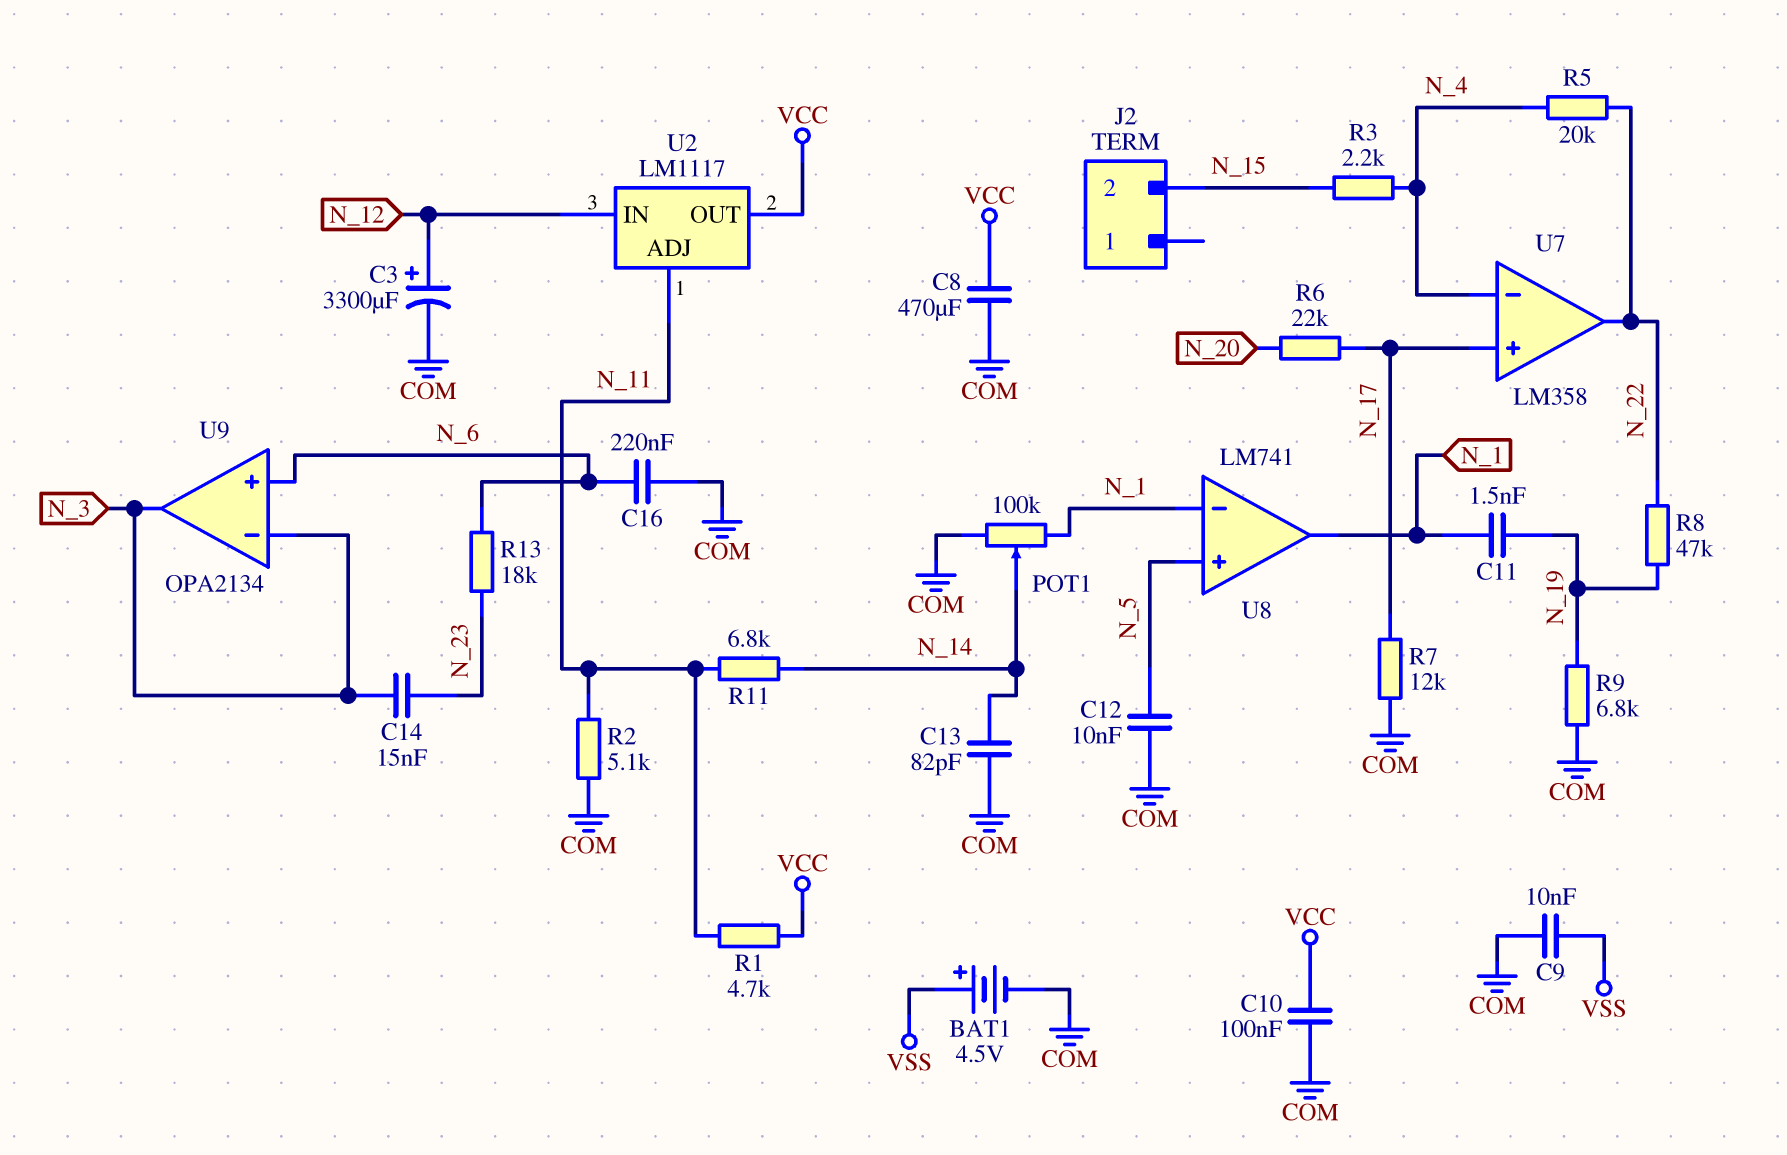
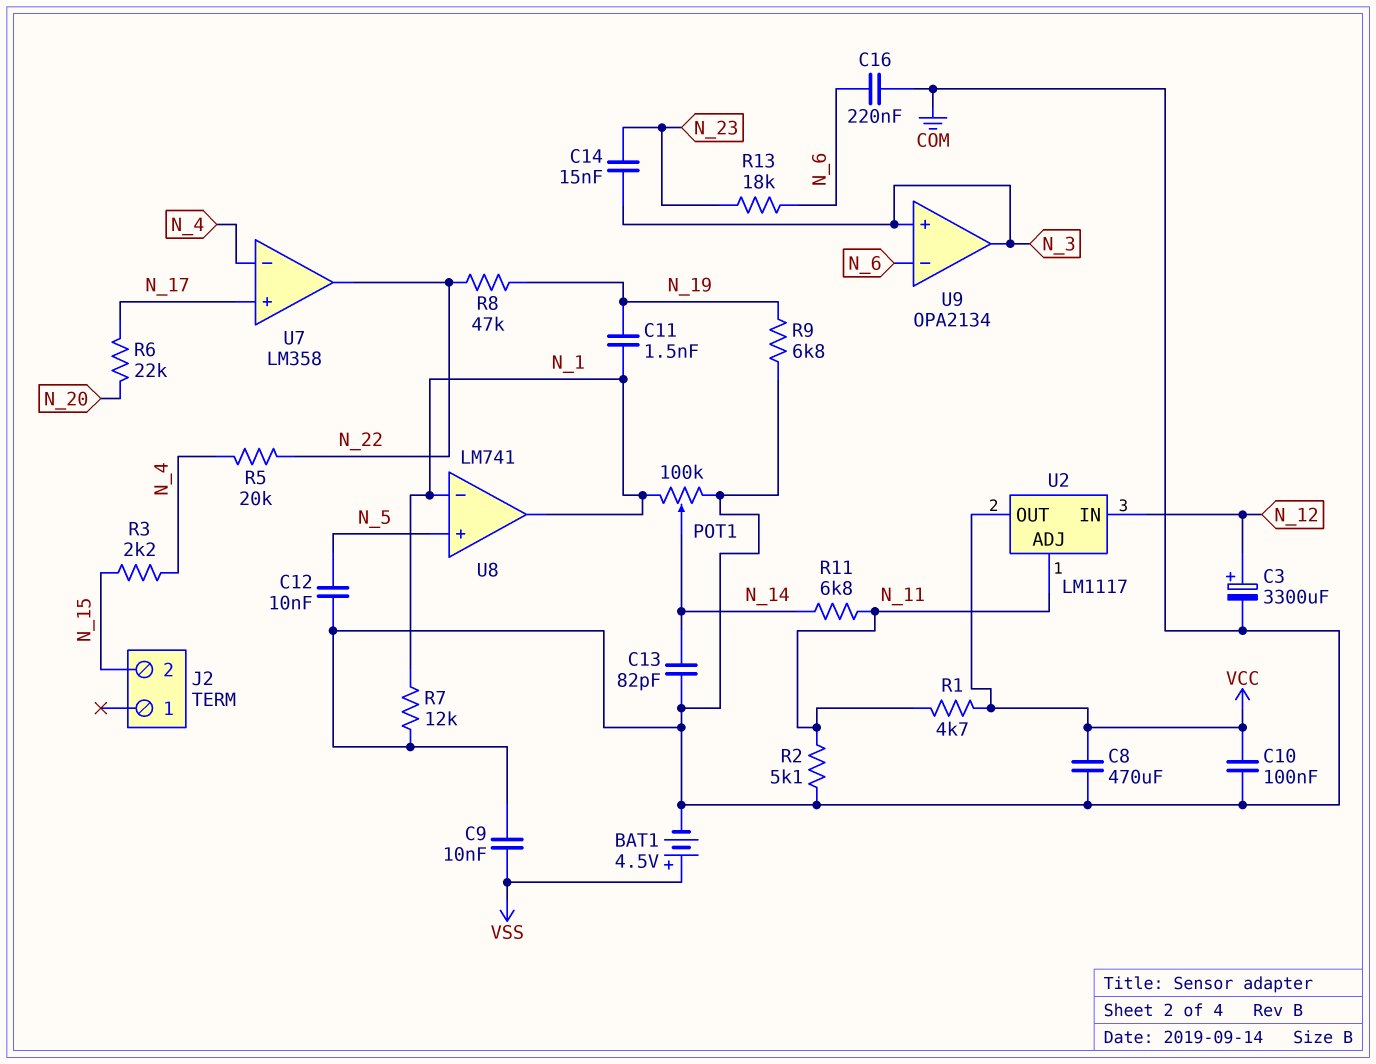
R7: 12k (COM, N_17) -> 12k (COM, N_1)
U9 pin in+: N_6 -> N_3
U9 pin in-: N_3 -> N_6

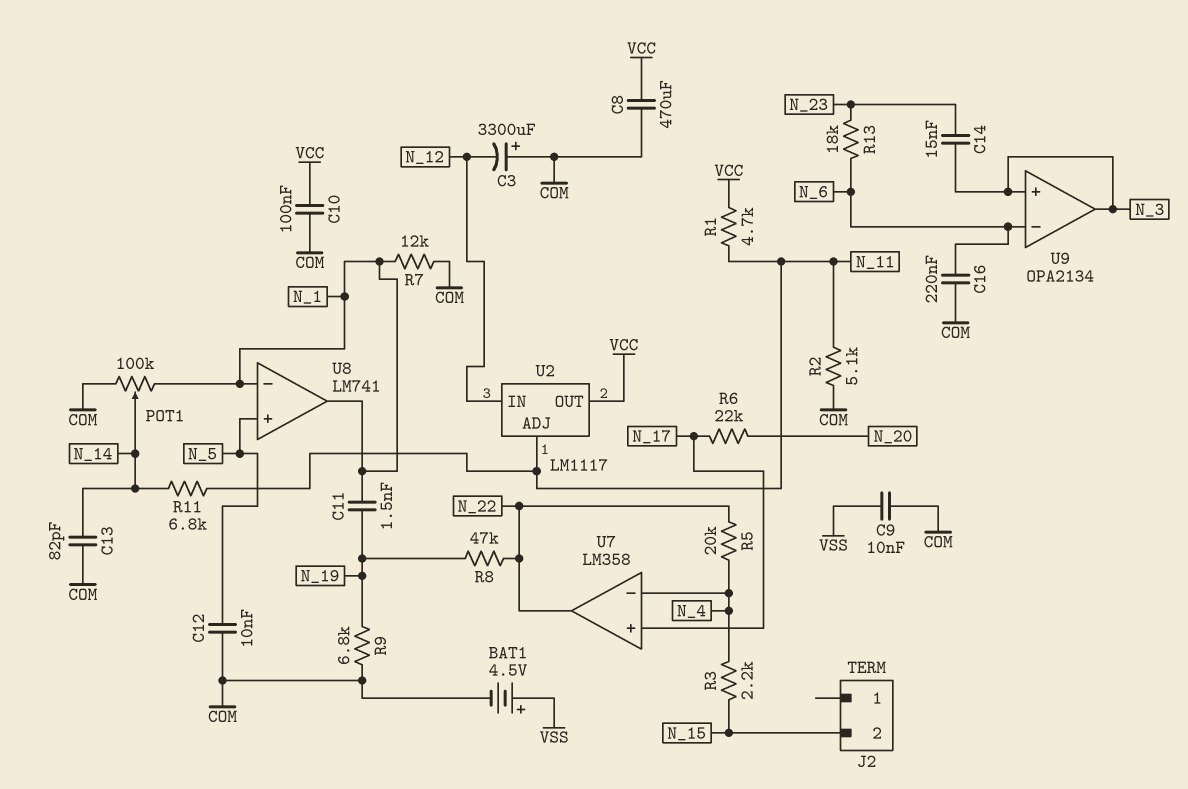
C3: 3300uF (plus N_12, minus COM) -> 3300uF (plus COM, minus N_12)

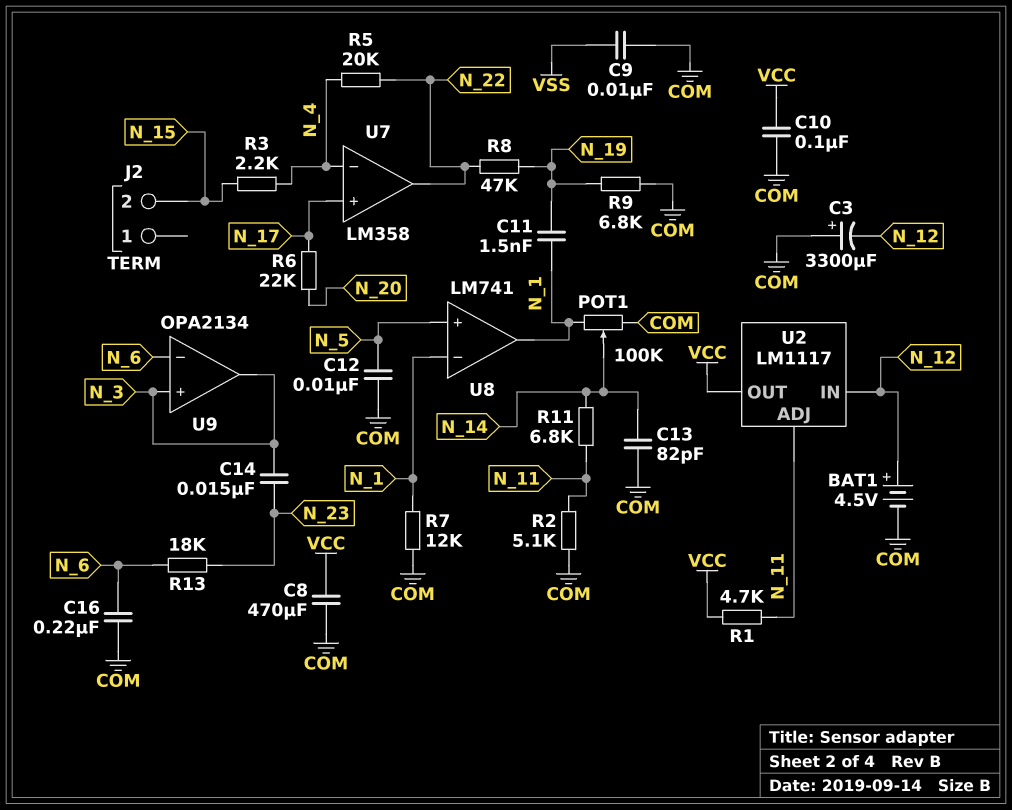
BAT1: 4.5V (plus VSS, minus COM) -> 4.5V (plus N_12, minus COM)

